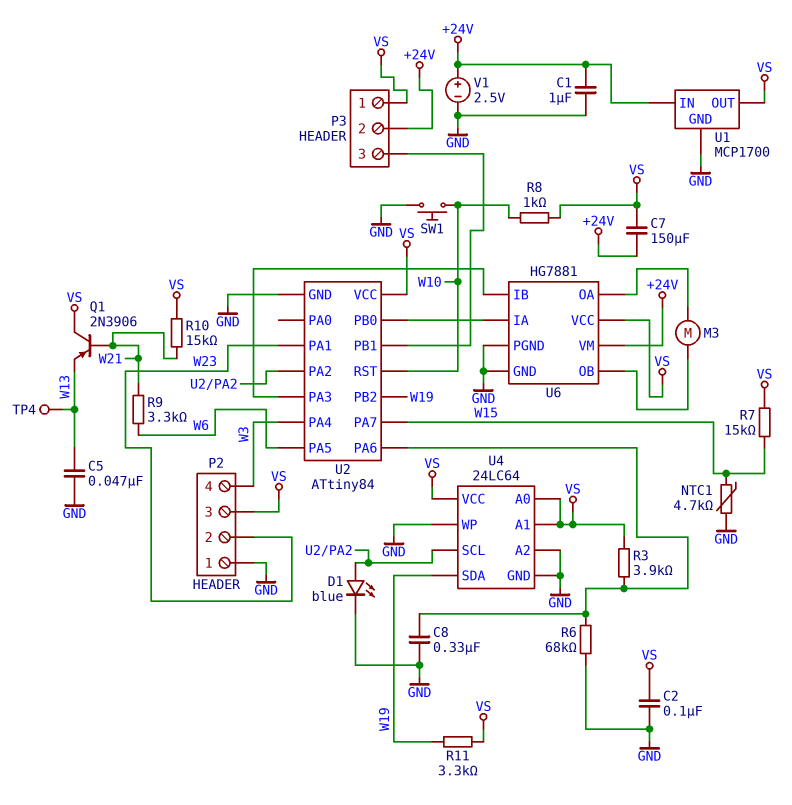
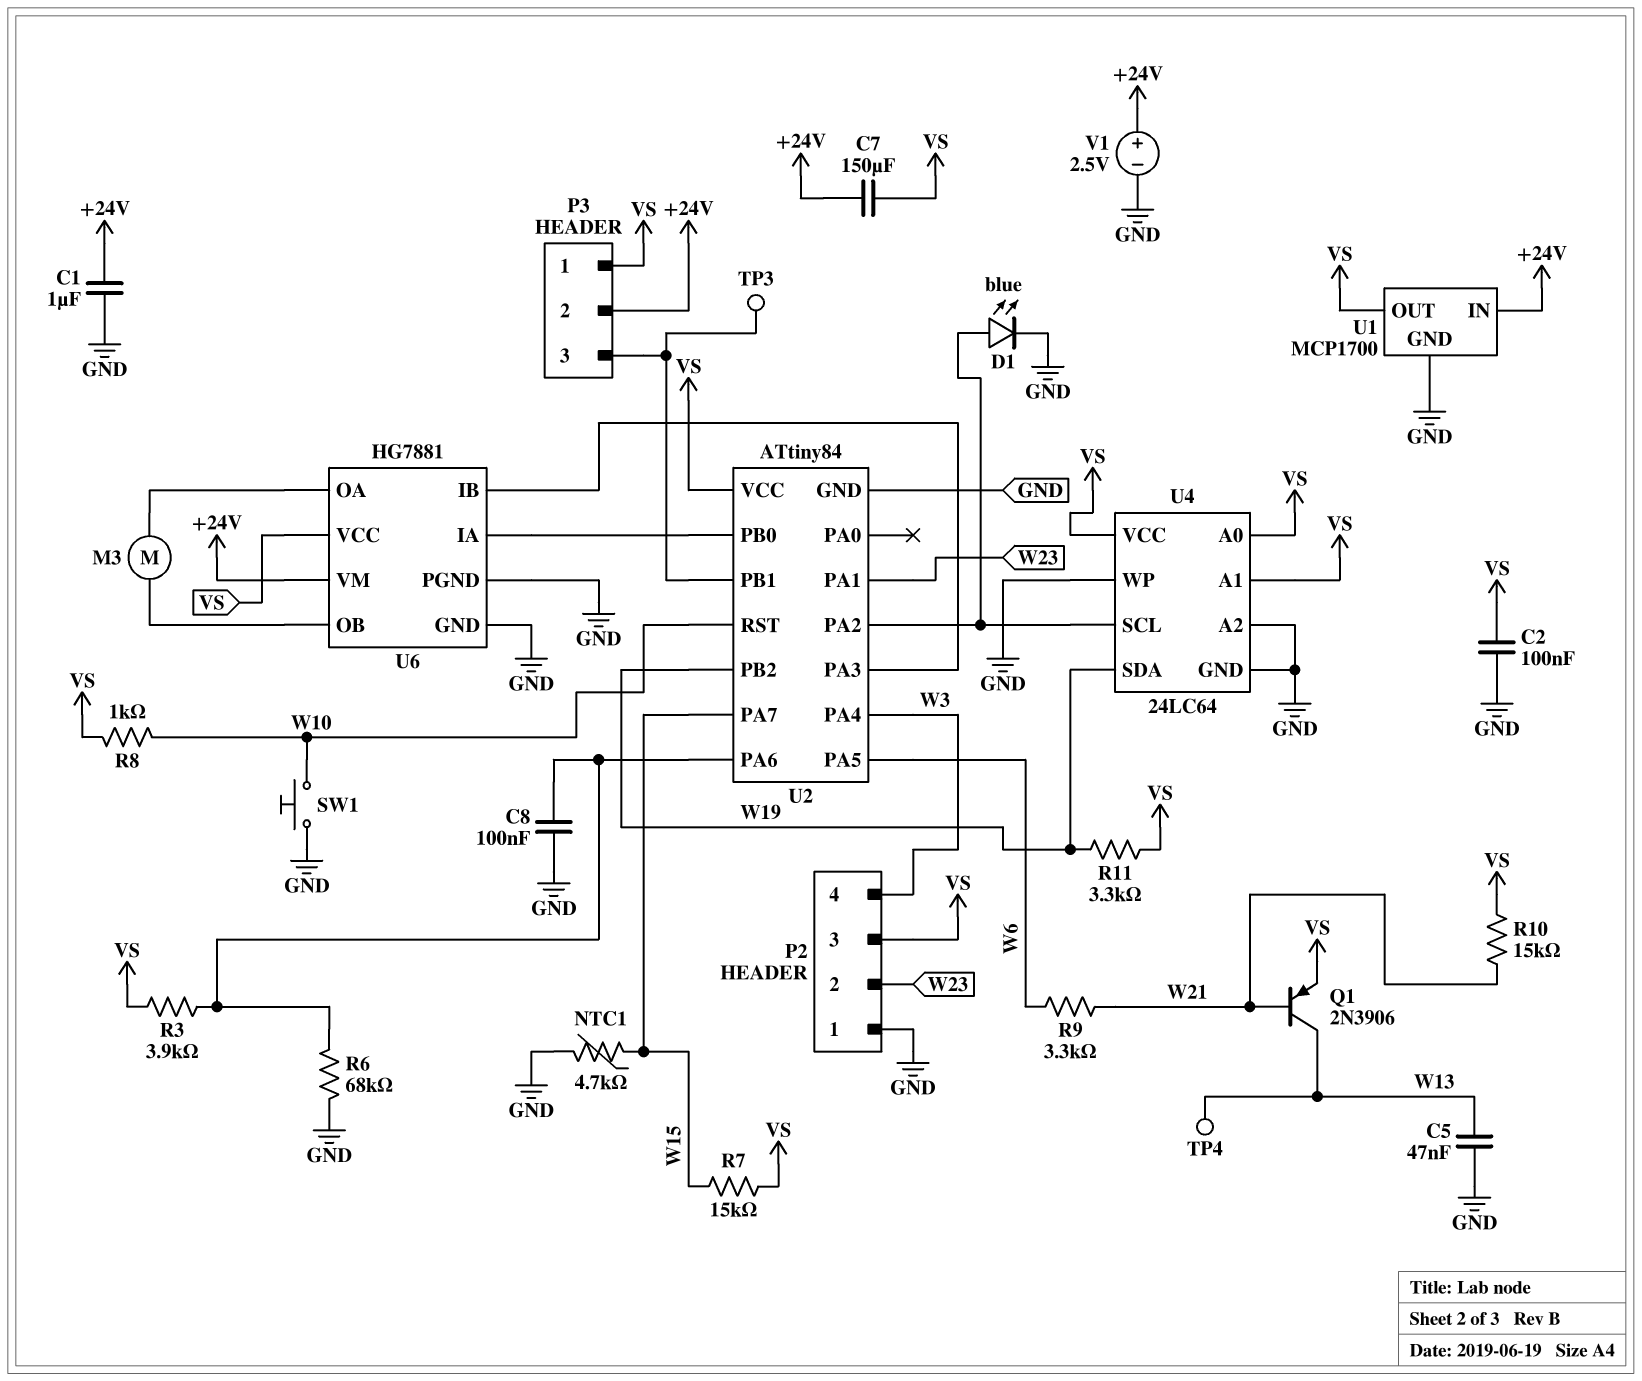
C8: 330nF (GND, U2/PA6) -> 100nF (GND, U2/PA6)
Q1: PNP 2N3906 (B W21, C VS, E W13) -> PNP 2N3906 (B W21, C W13, E VS)
TP3: none -> test point (P3/3)

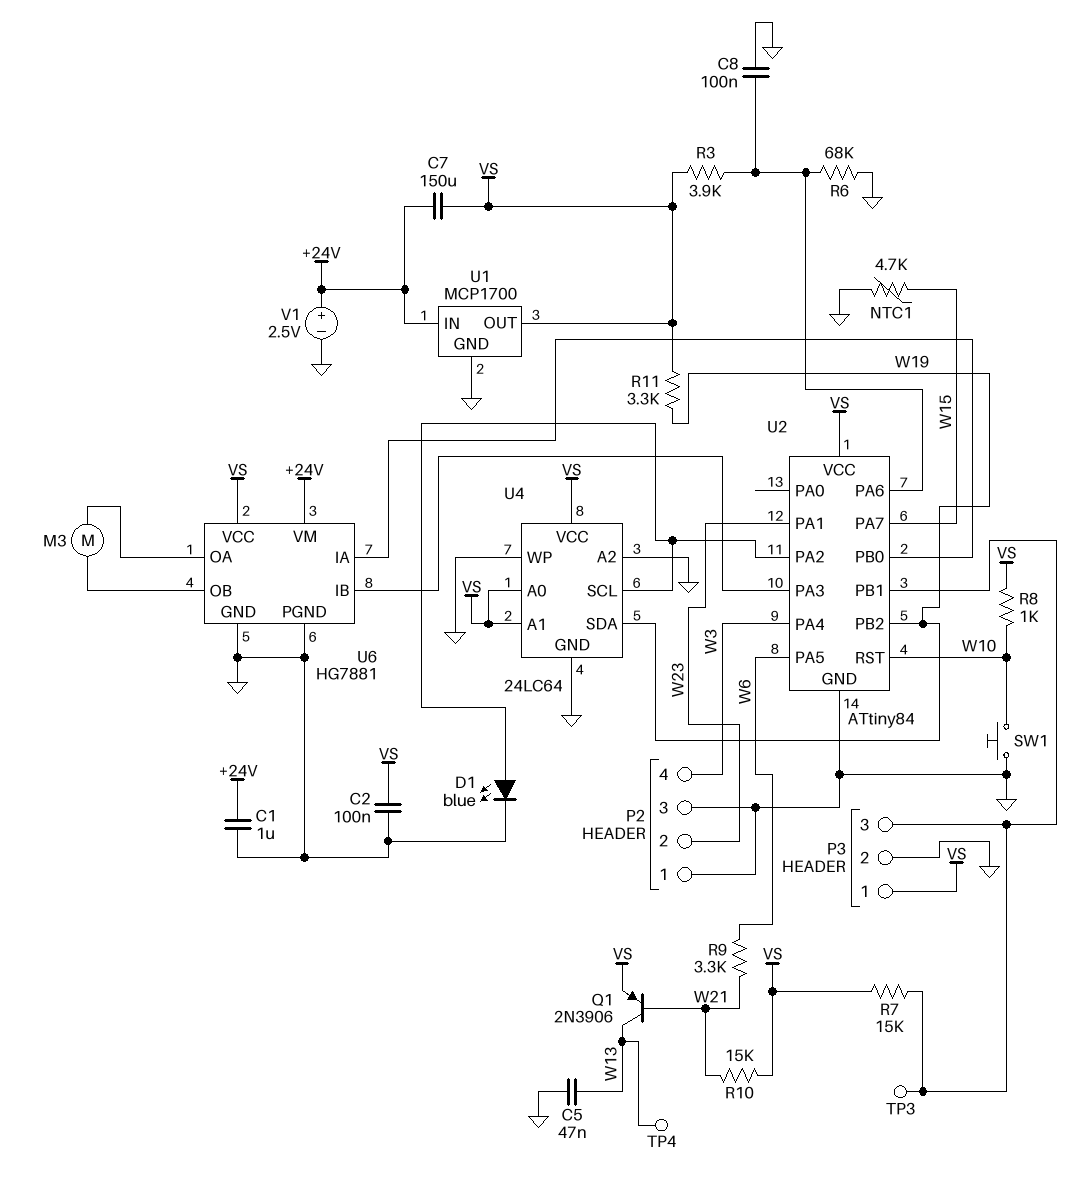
P2 pin 3: VS -> GND
P3 pin 2: +24V -> GND
R7: 15k (VS, W15) -> 15k (P3/3, VS)

